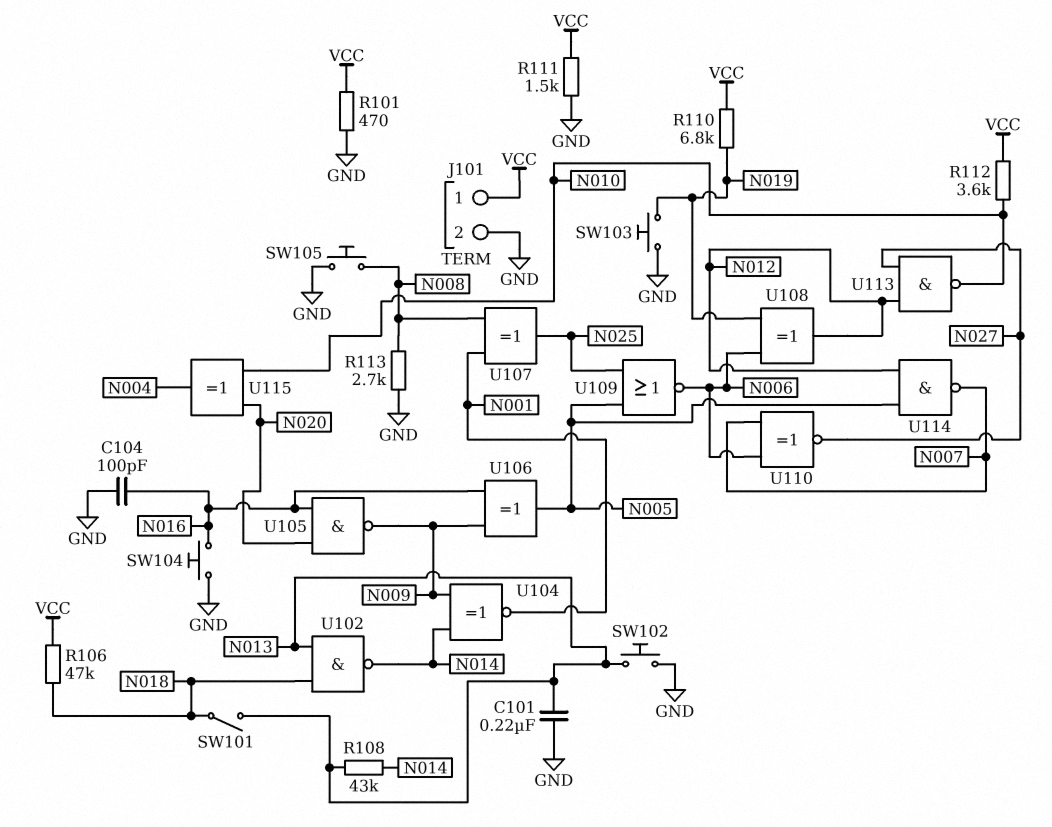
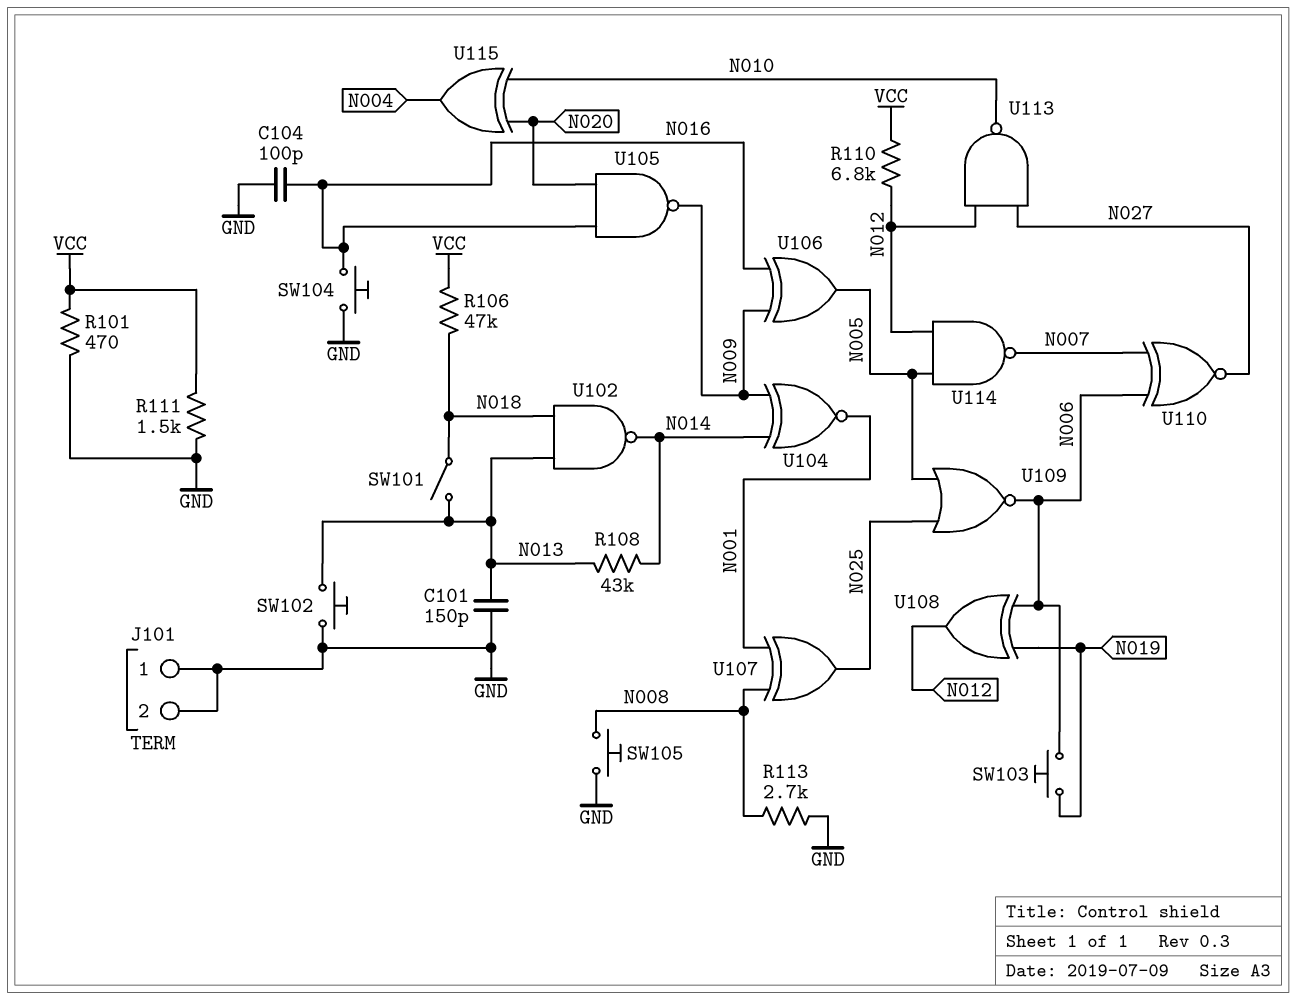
C101: 220nF (GND, N013) -> 150pF (GND, N013)
J101 pin 1: VCC -> GND
R110: 6.8k (N019, VCC) -> 6.8k (N012, VCC)
R112: 3.6k (N010, VCC) -> none
SW103: button (GND, N019) -> button (N006, N019)

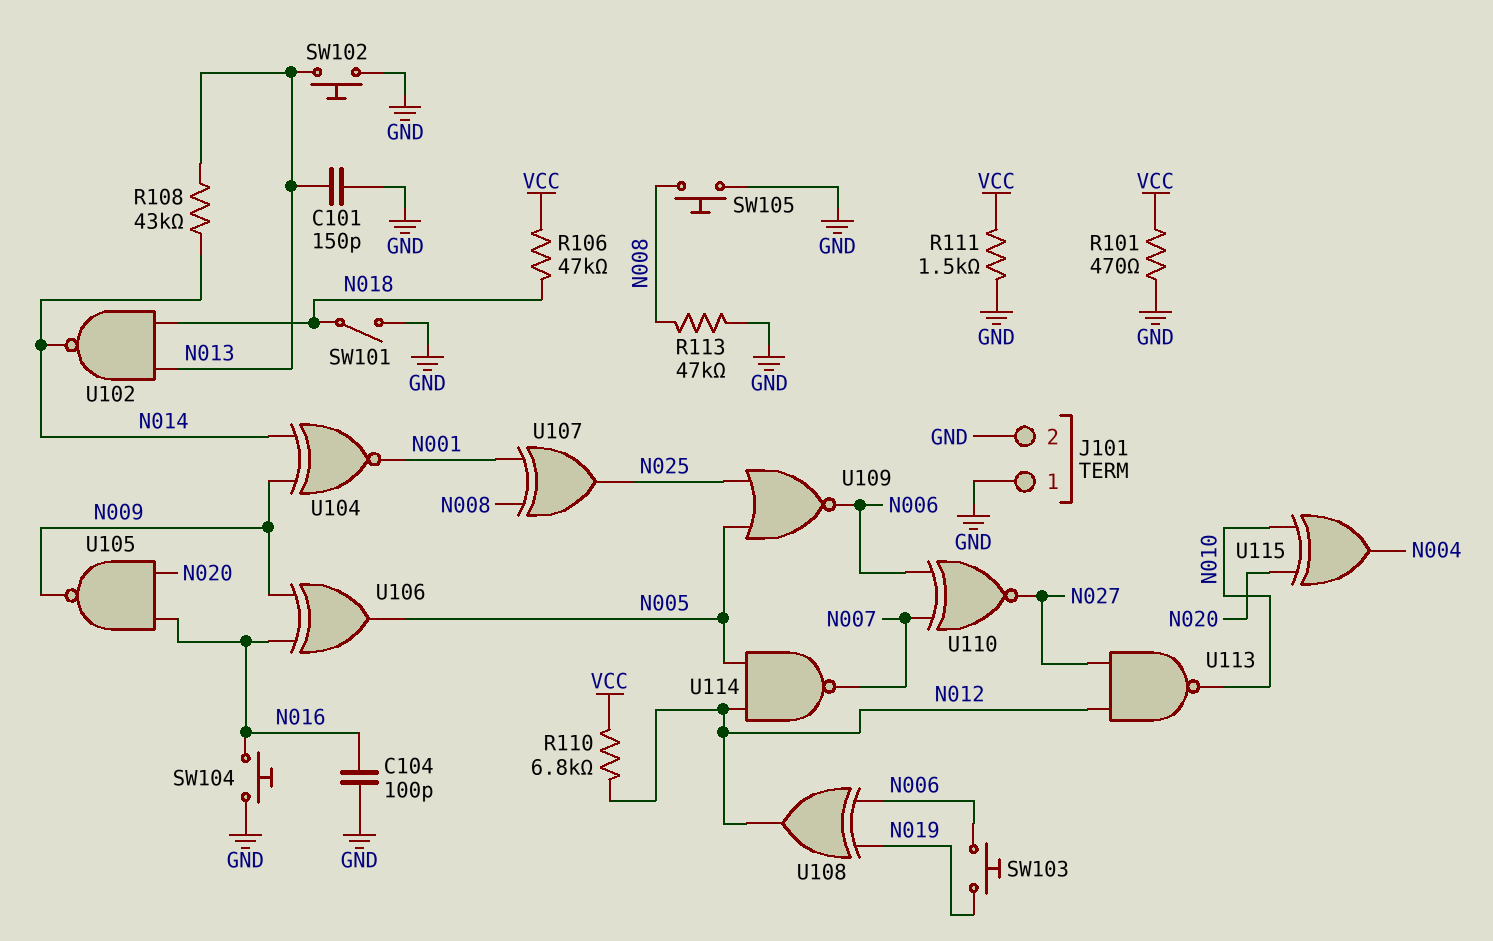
R113: 2.7k (GND, N008) -> 47k (GND, N008)
SW101: switch (N013, N018) -> switch (GND, N018)

